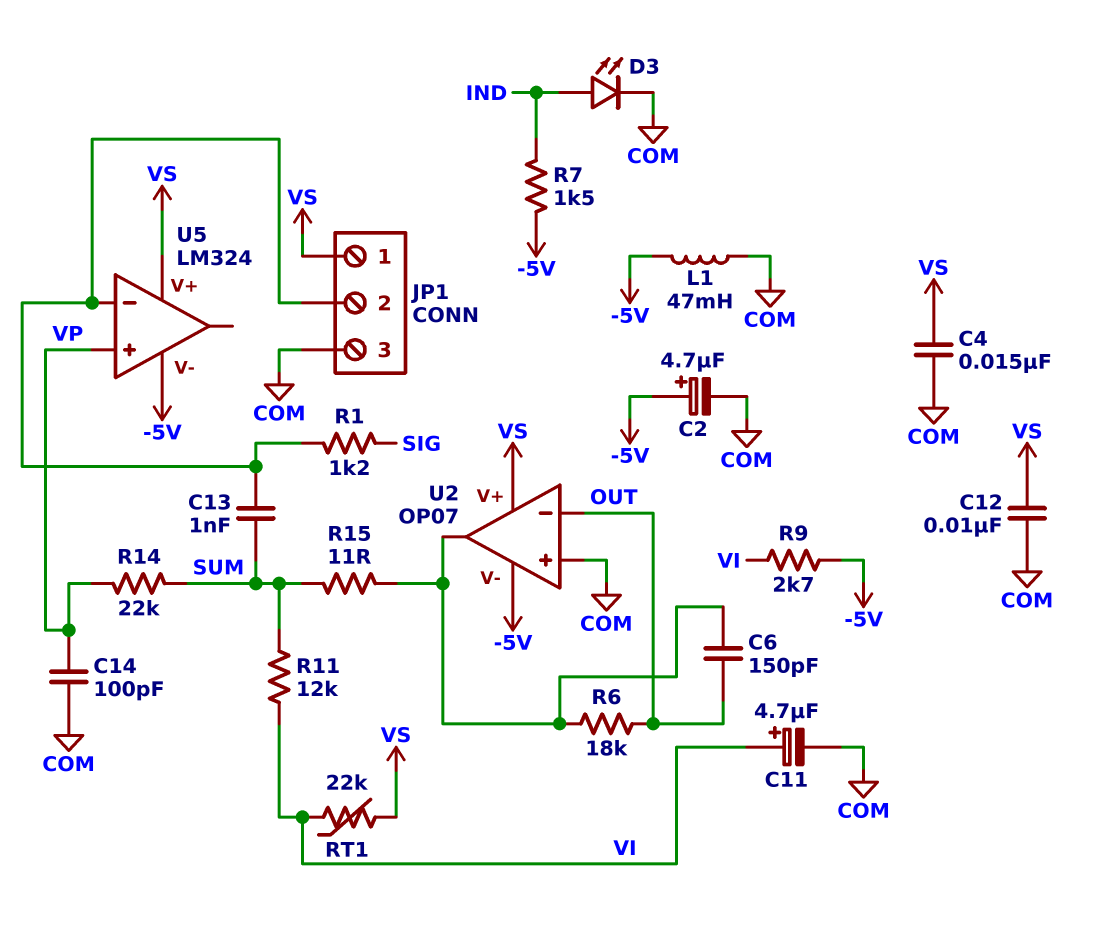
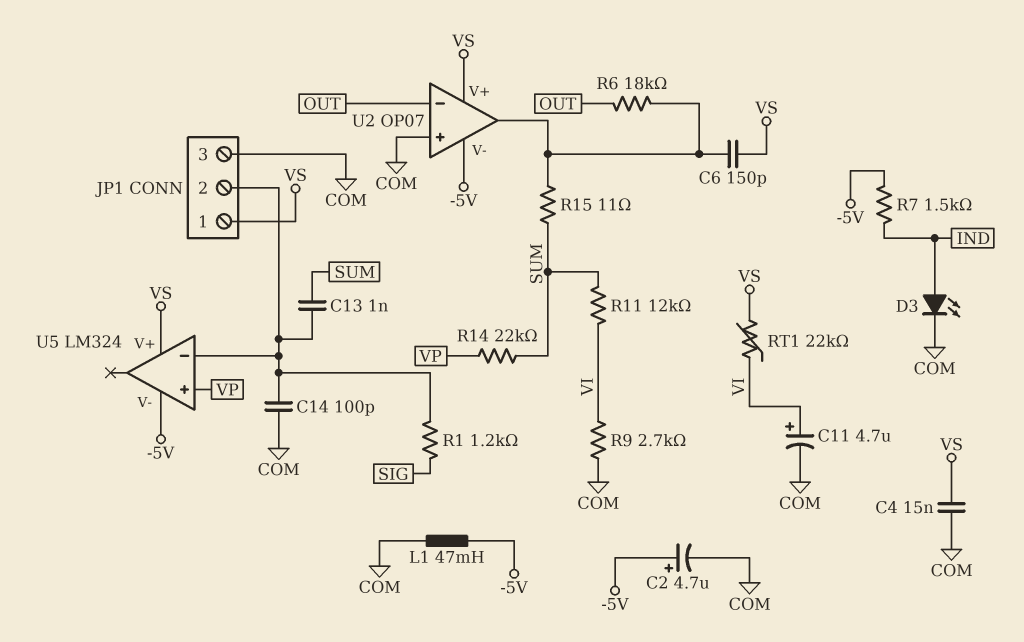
C6: 150pF (OUT, U2/out) -> 150pF (U2/out, VS)
C12: 10nF (COM, VS) -> none
C14: 100pF (COM, VP) -> 100pF (COM, JP1/2)
R9: 2.7k (-5V, VI) -> 2.7k (COM, VI)

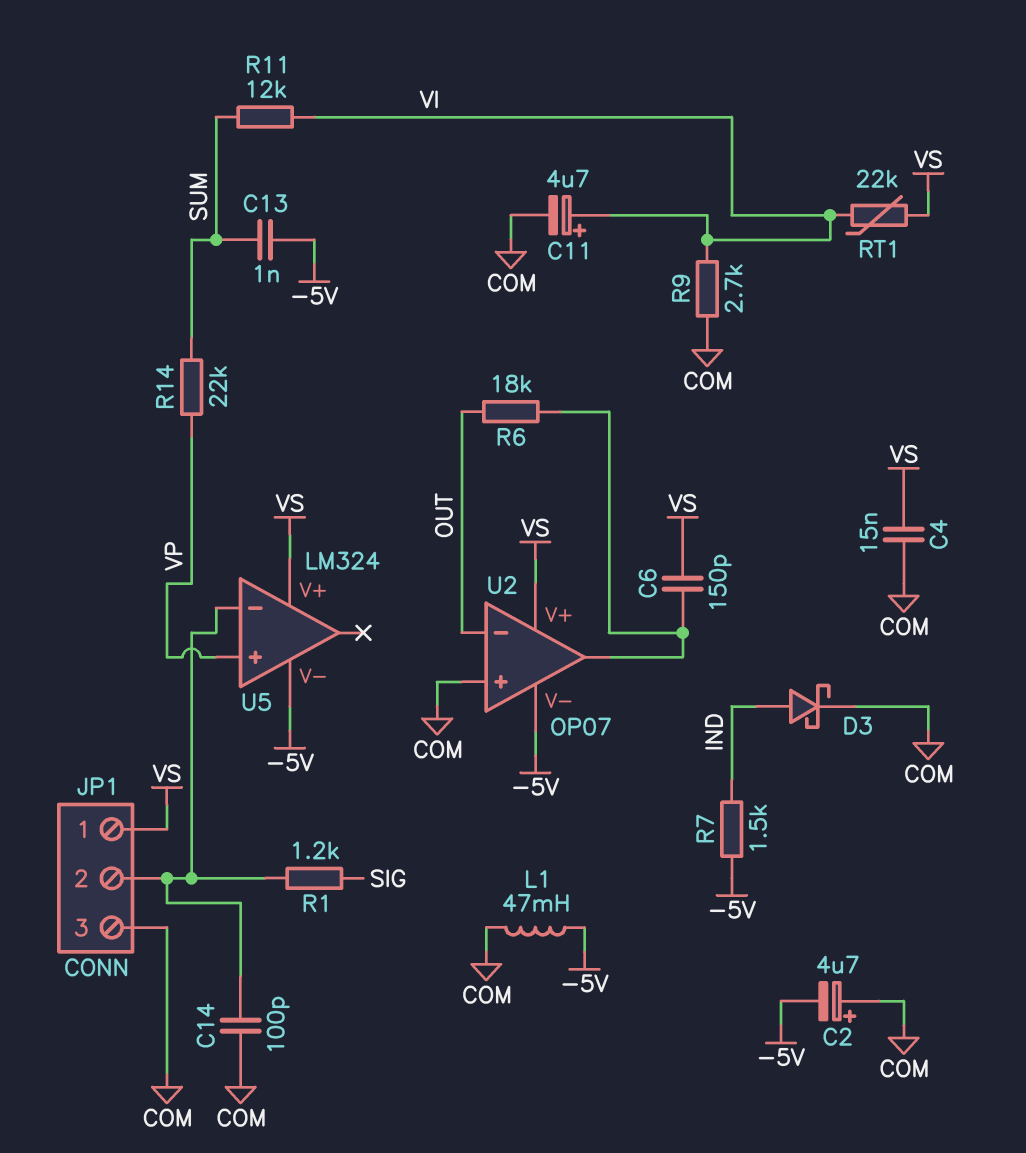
C2: 4.7uF (plus -5V, minus COM) -> 4.7uF (plus COM, minus -5V)
C13: 1nF (JP1/2, SUM) -> 1nF (-5V, SUM)
D3: LED (A IND, K COM) -> schottky (A IND, K COM)
R15: 11 (SUM, U2/out) -> none

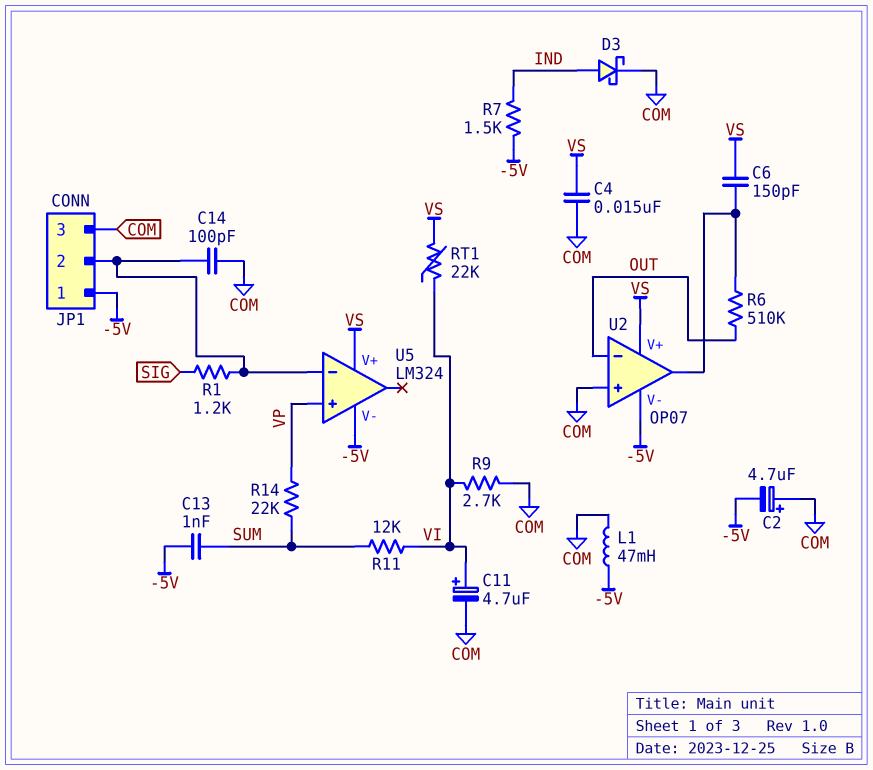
JP1 pin 1: VS -> -5V
R6: 18k (OUT, U2/out) -> 510k (OUT, U2/out)

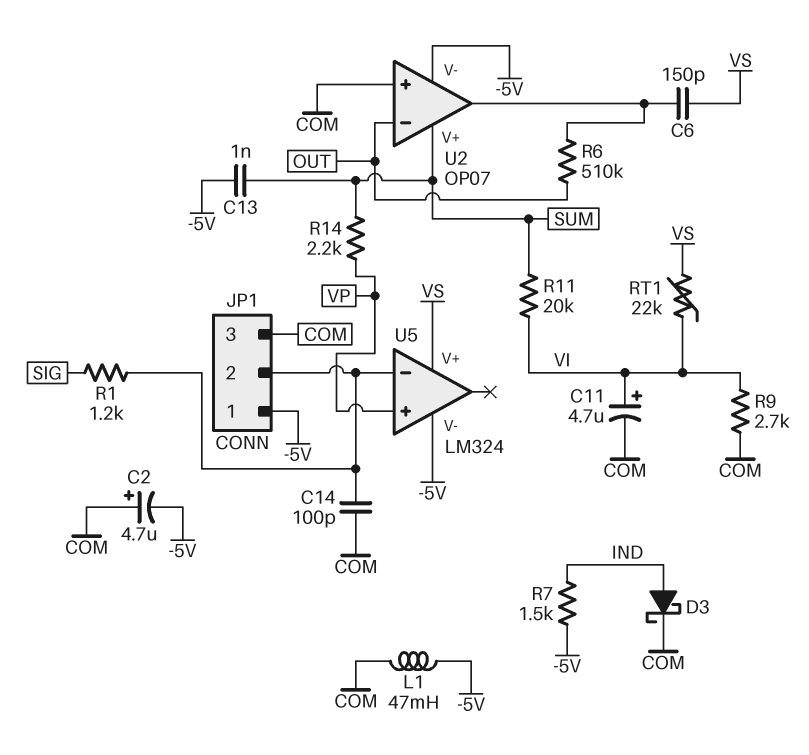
C4: 15nF (COM, VS) -> none
R11: 12k (SUM, VI) -> 20k (SUM, VI)
R14: 22k (SUM, VP) -> 2.2k (SUM, VP)
U2 pin V+: VS -> SUM

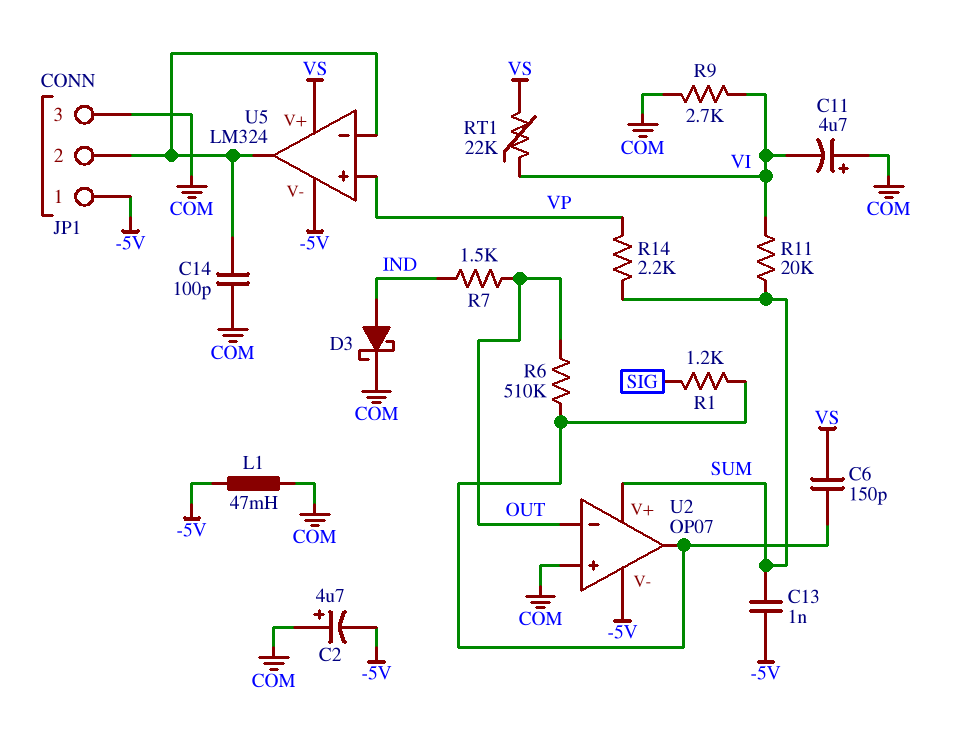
C11: 4.7uF (plus VI, minus COM) -> 4.7uF (plus COM, minus VI)
R1: 1.2k (JP1/2, SIG) -> 1.2k (SIG, U2/out)
R7: 1.5k (-5V, IND) -> 1.5k (IND, OUT)
U5 pin out: none -> JP1/2

